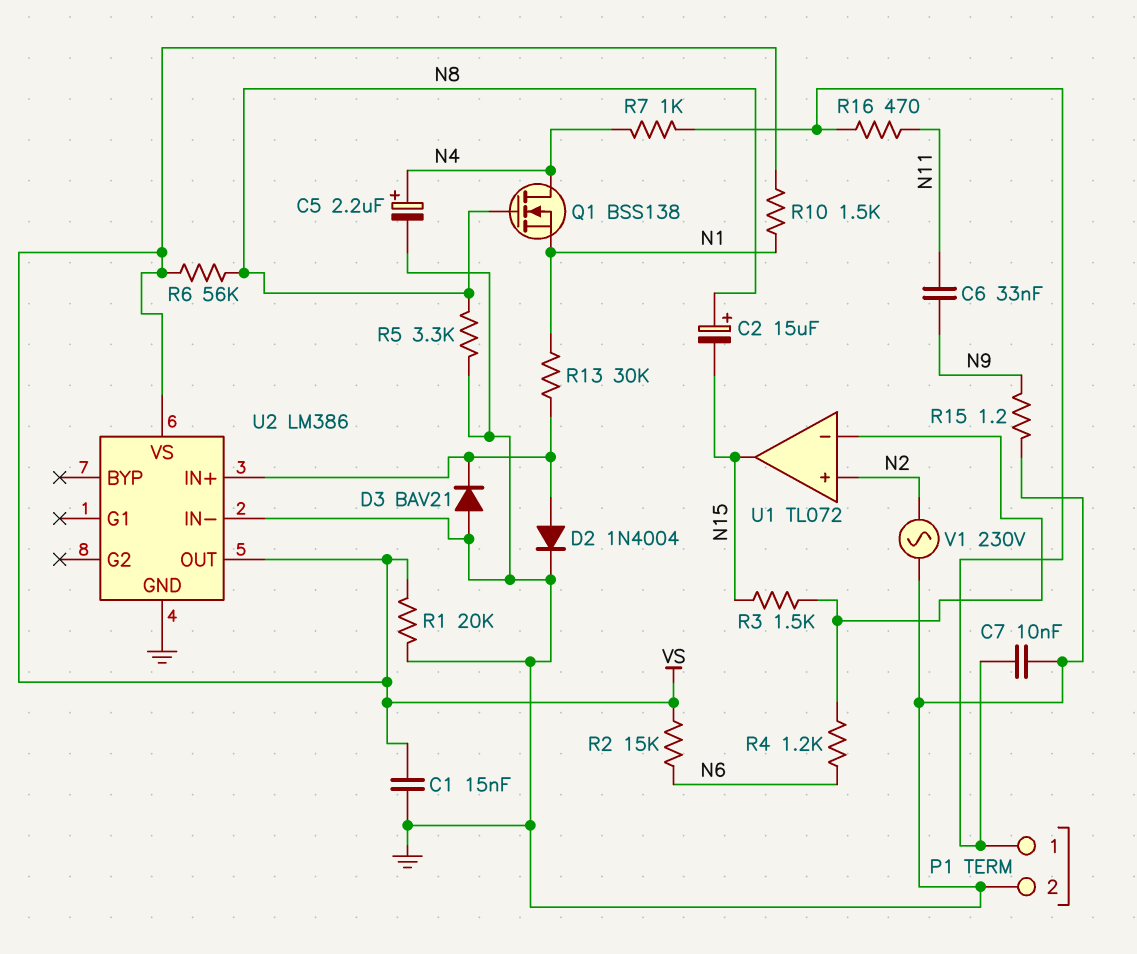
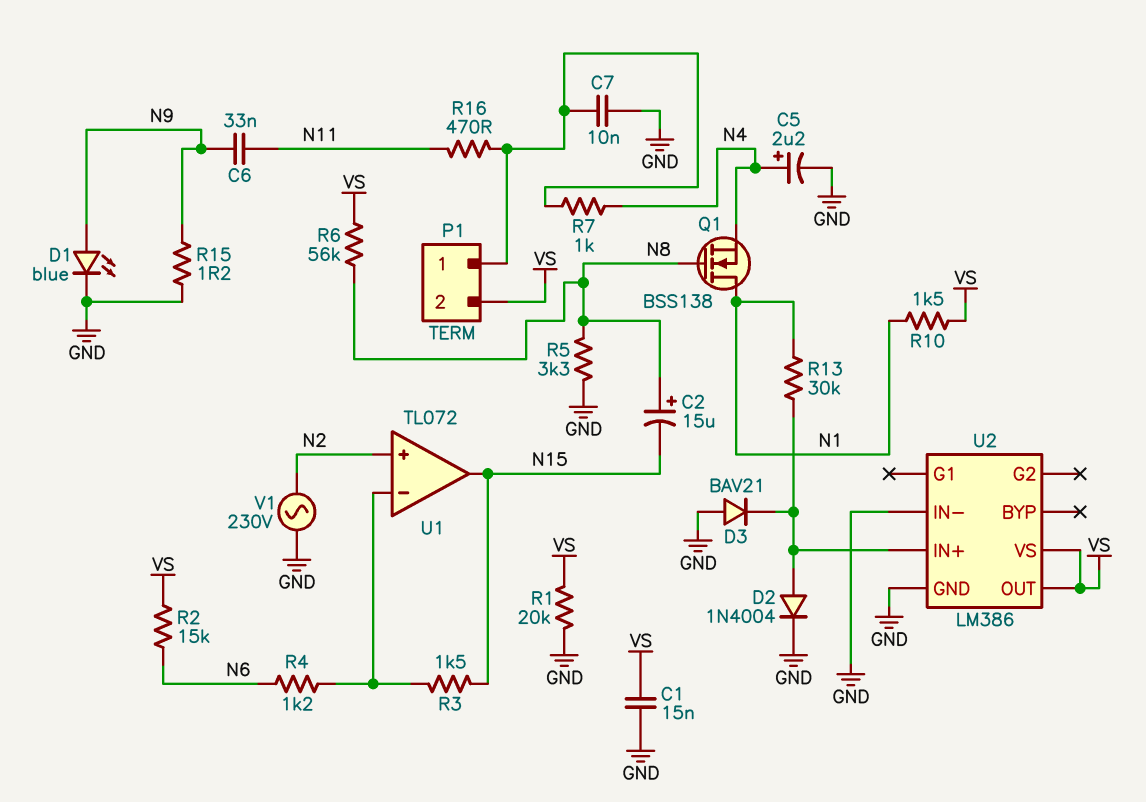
D1: none -> LED blue (A N9, K GND)
P1 pin 2: GND -> VS
Q1: NMOS BSS138 (G N8, D N4, S N1) -> NMOS BSS138 (G N8, D N1, S N4)

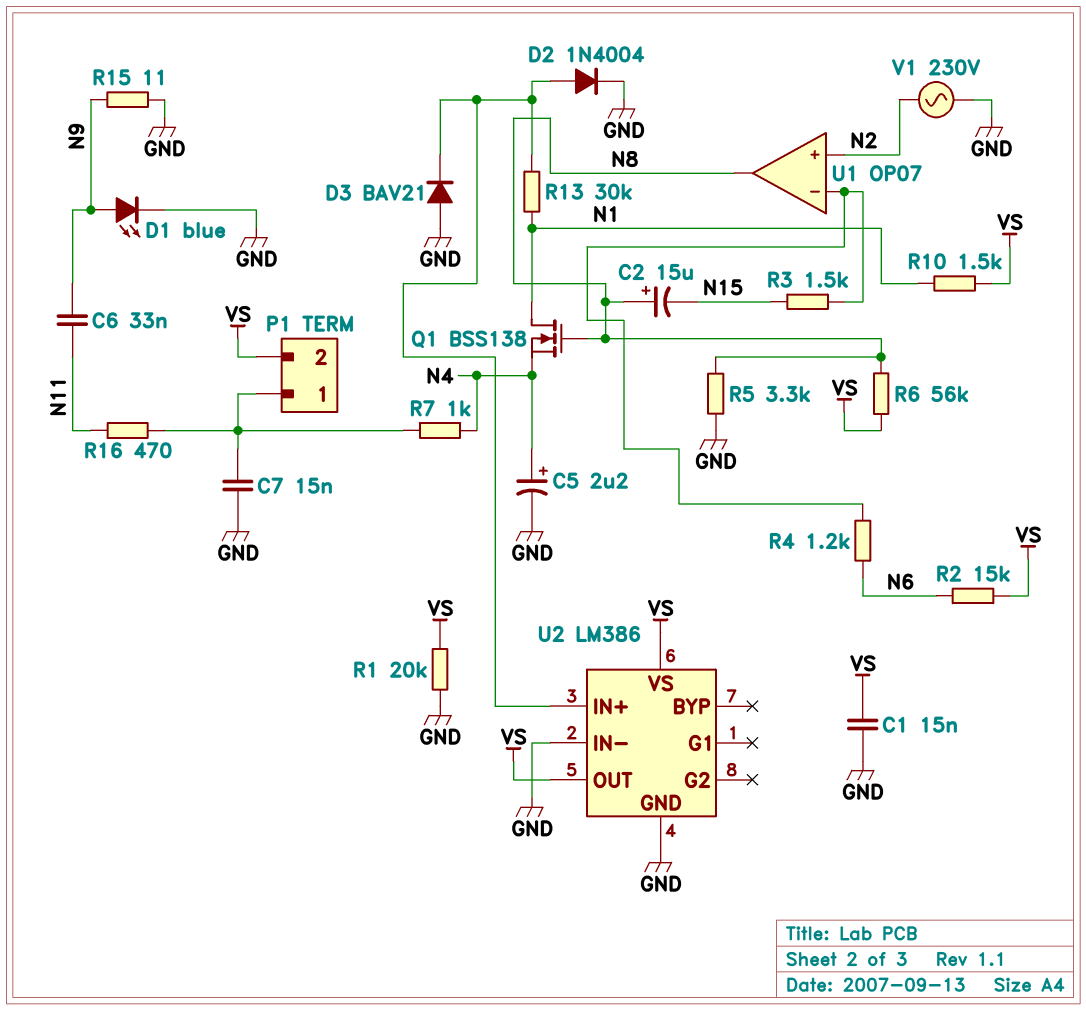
C7: 10nF (GND, P1/1) -> 15nF (GND, P1/1)
R15: 1.2 (GND, N9) -> 11 (GND, N9)
U1: TL072 -> OP07
U1 pin out: N15 -> N8

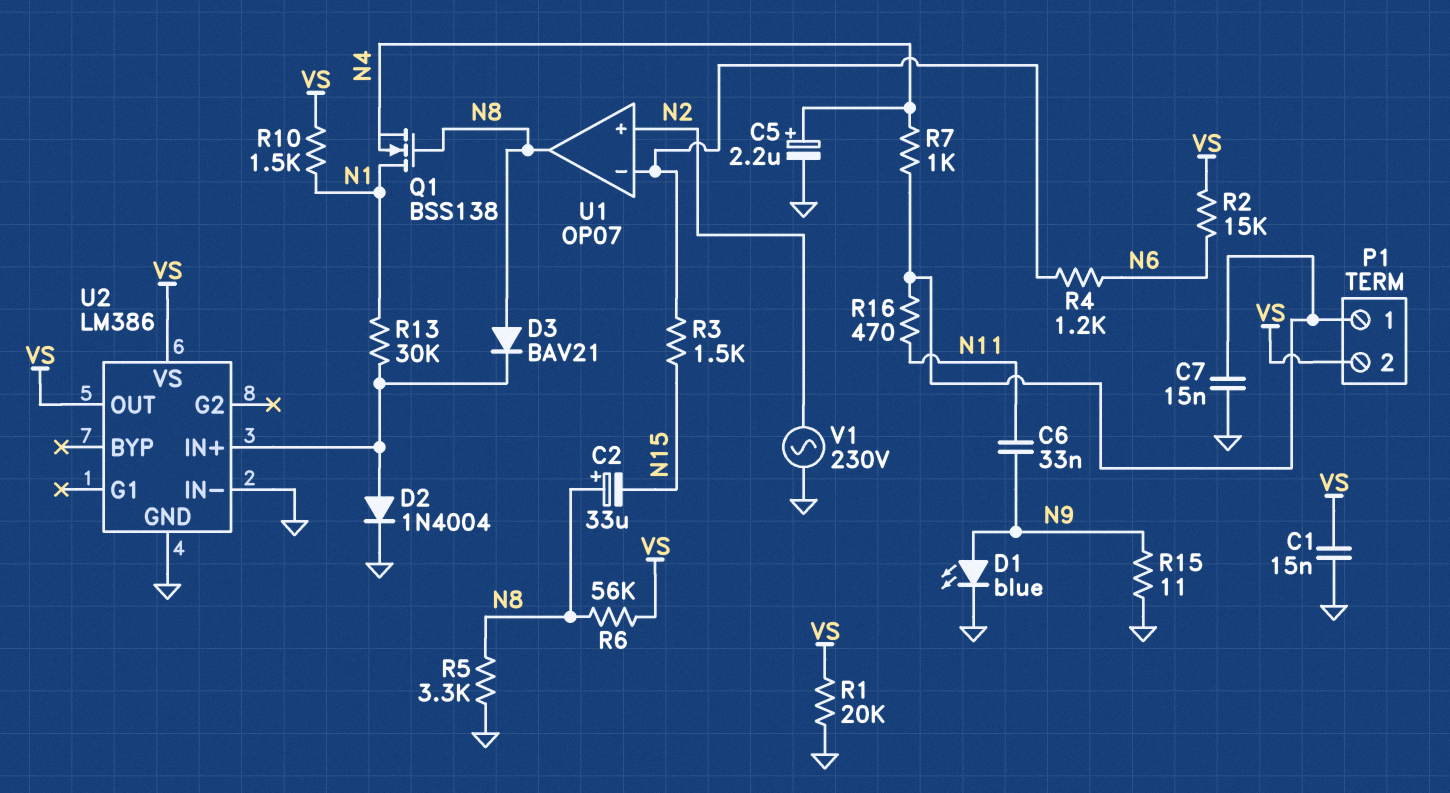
C2: 15uF (plus N8, minus N15) -> 33uF (plus N8, minus N15)
D3: diode BAV21 (A GND, K U2/IN+) -> diode BAV21 (A N8, K U2/IN+)

